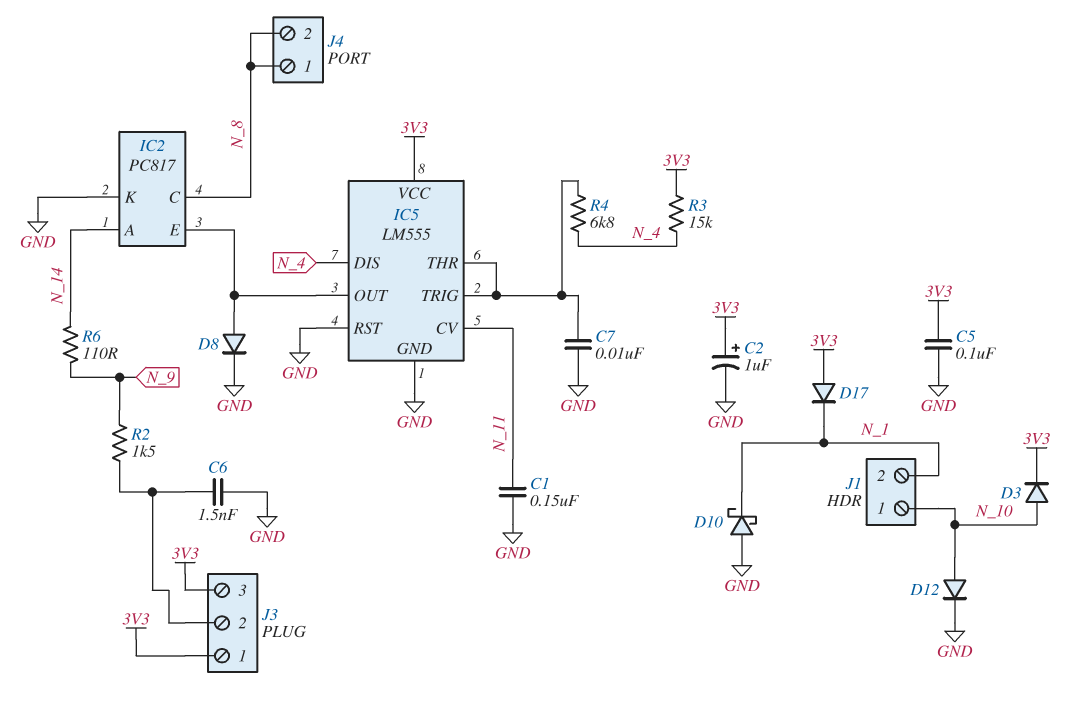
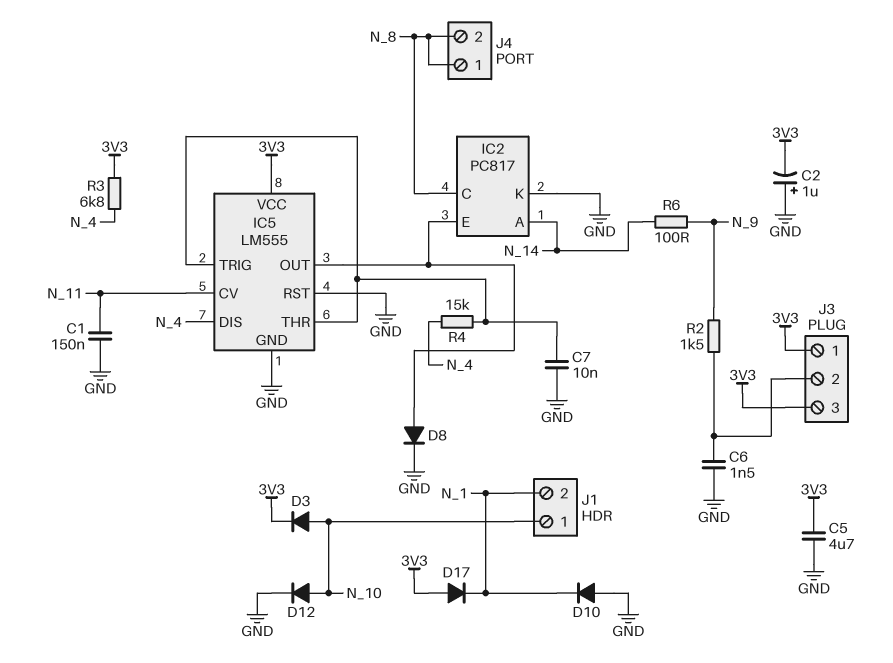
C2: 1uF (plus 3V3, minus GND) -> 1uF (plus GND, minus 3V3)
C5: 100nF (3V3, GND) -> 4.7uF (3V3, GND)
D10: schottky (A GND, K N_1) -> diode (A GND, K N_1)
R3: 15k (3V3, N_4) -> 6.8k (3V3, N_4)
R4: 6.8k (IC5/THR, N_4) -> 15k (IC5/THR, N_4)
R6: 110 (N_9, N_14) -> 100 (N_9, N_14)

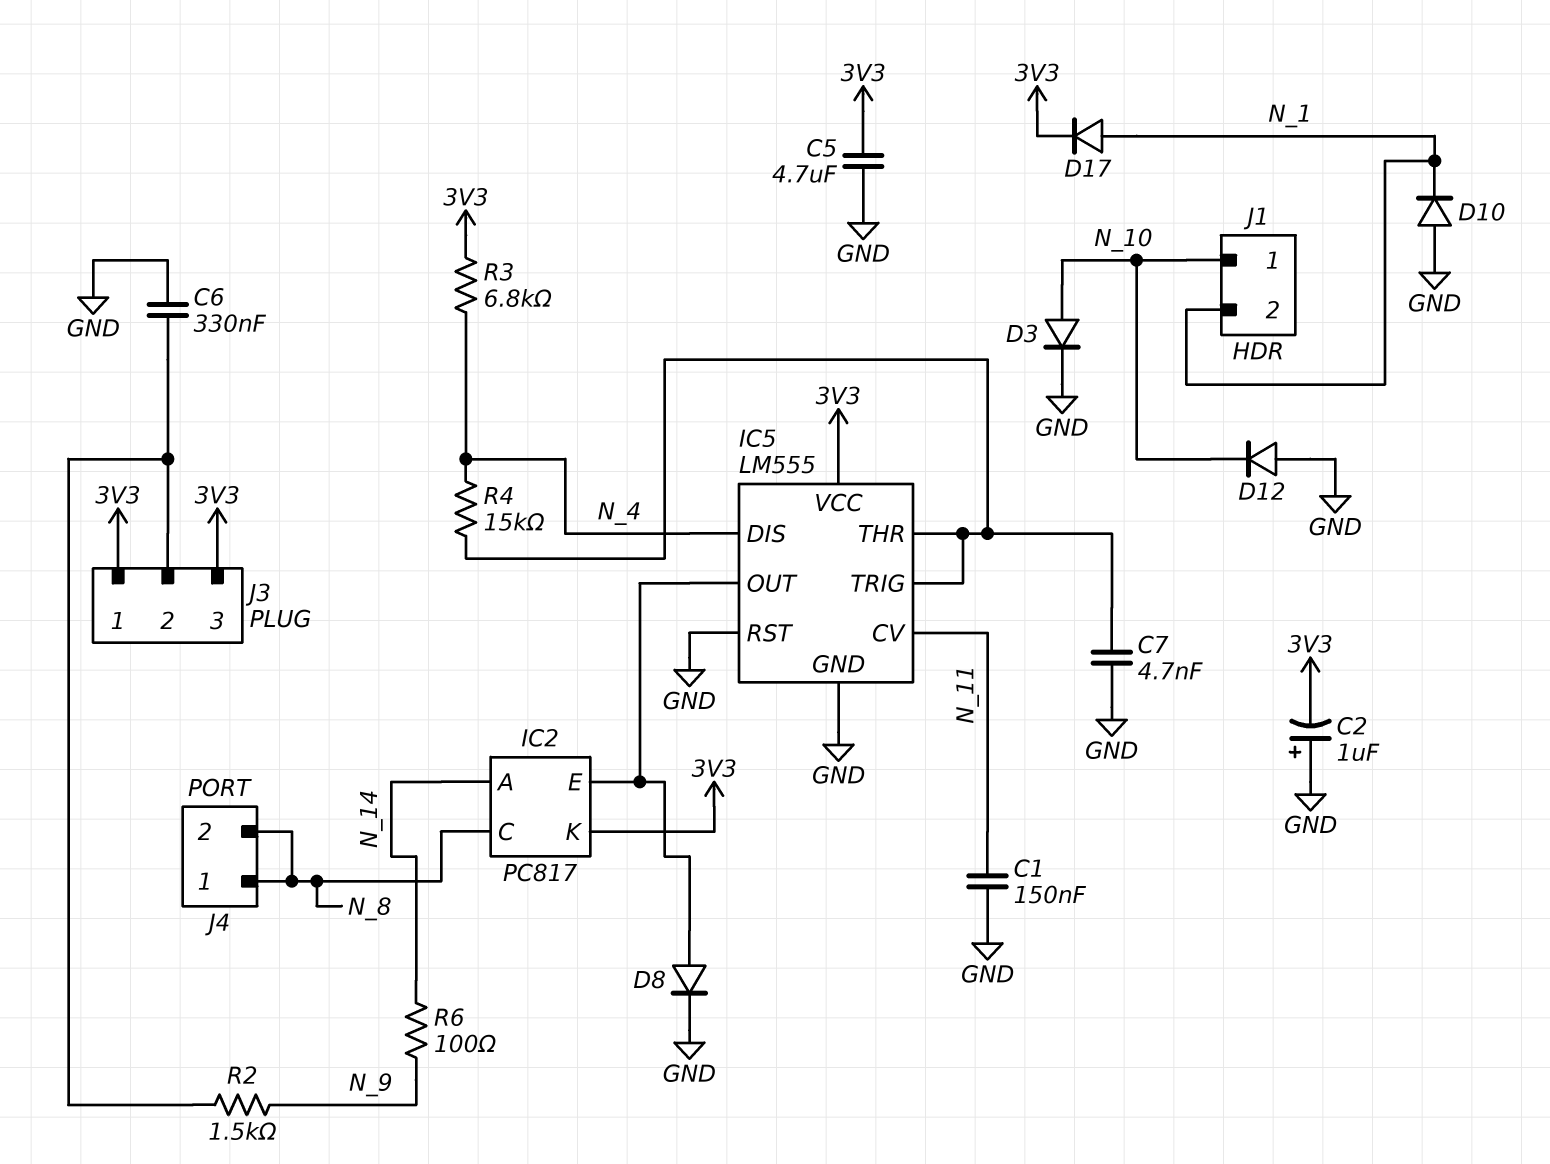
C6: 1.5nF (GND, J3/2) -> 330nF (GND, J3/2)
C7: 10nF (GND, IC5/THR) -> 4.7nF (GND, IC5/THR)
D3: diode (A N_10, K 3V3) -> diode (A N_10, K GND)
D12: diode (A N_10, K GND) -> diode (A GND, K N_10)
D17: diode (A 3V3, K N_1) -> diode (A N_1, K 3V3)
IC2 pin K: GND -> 3V3

